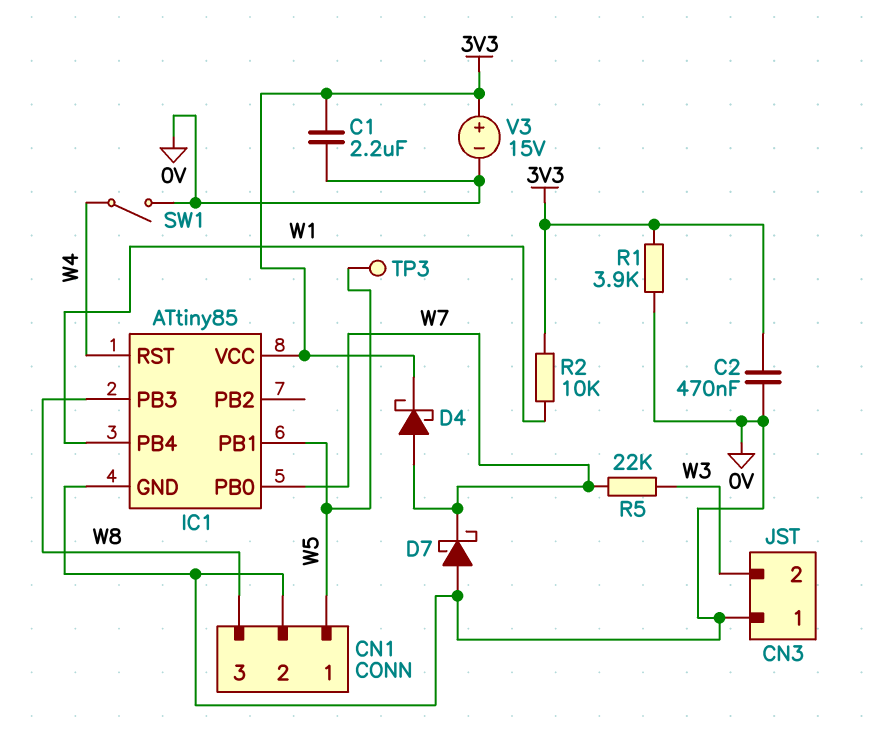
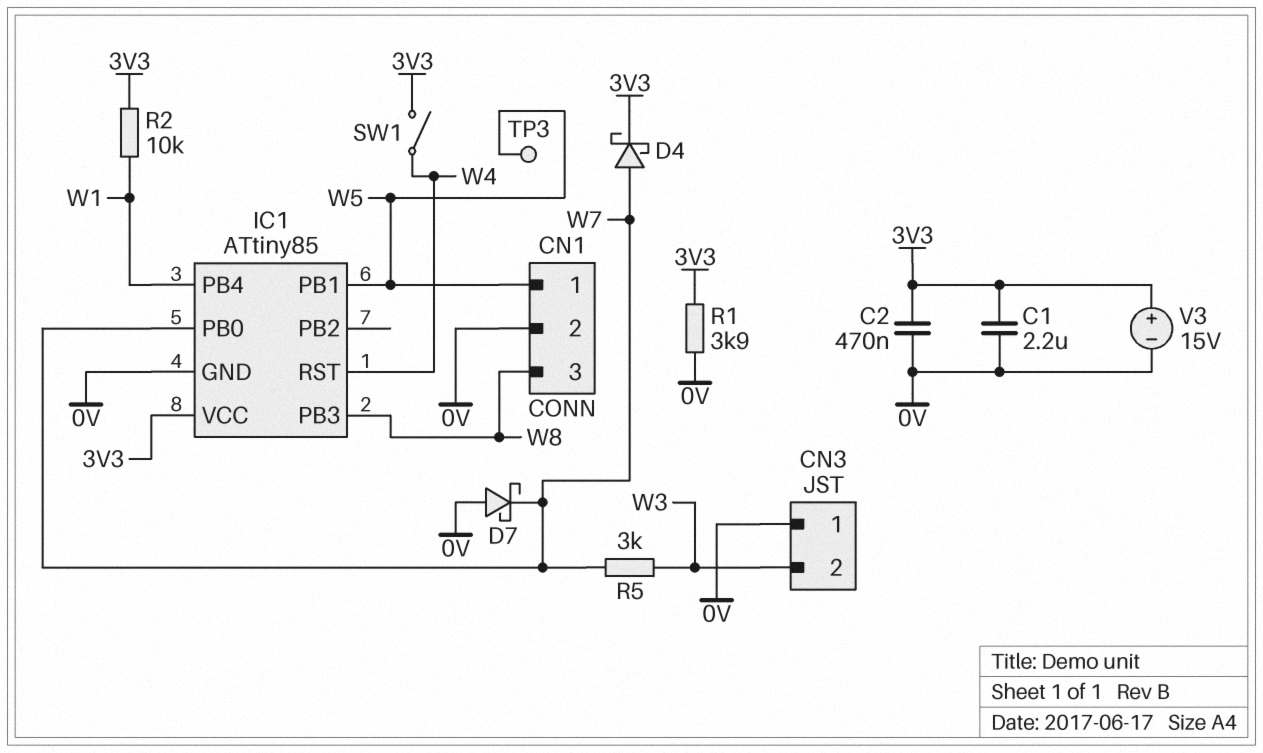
R5: 22k (W3, W7) -> 3k (W3, W7)
SW1: switch (0V, W4) -> switch (3V3, W4)

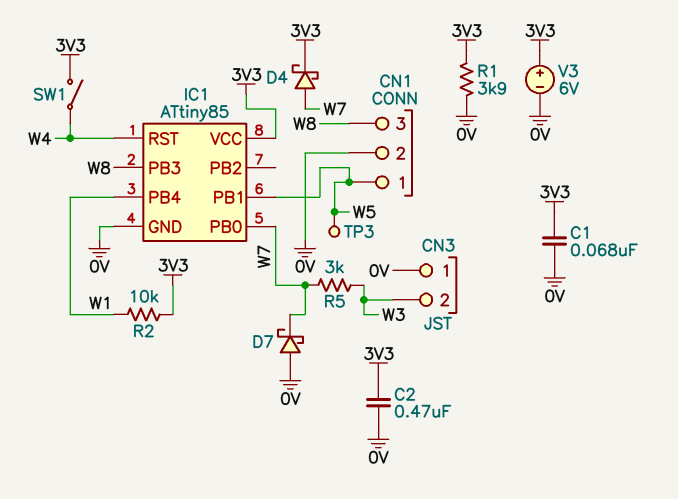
C1: 2.2uF (0V, 3V3) -> 68nF (0V, 3V3)
V3: 15V (plus 3V3, minus 0V) -> 6V (plus 3V3, minus 0V)

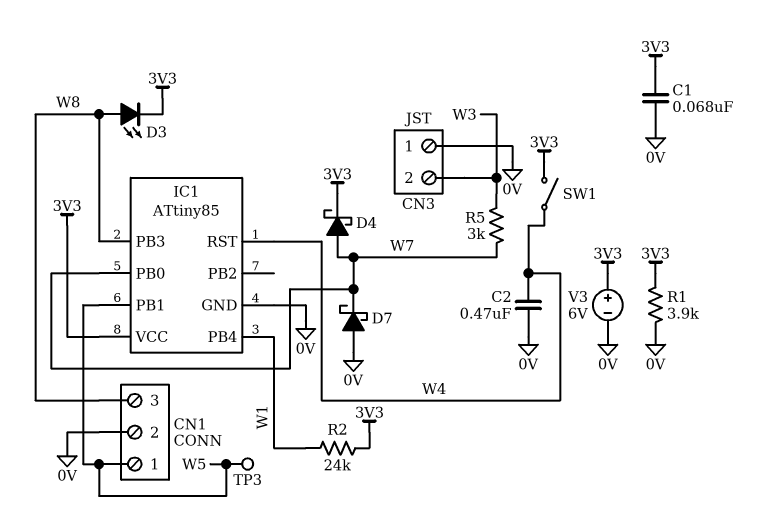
C2: 470nF (0V, 3V3) -> 470nF (0V, W4)
D3: none -> LED (A W8, K 3V3)
R2: 10k (3V3, W1) -> 24k (3V3, W1)

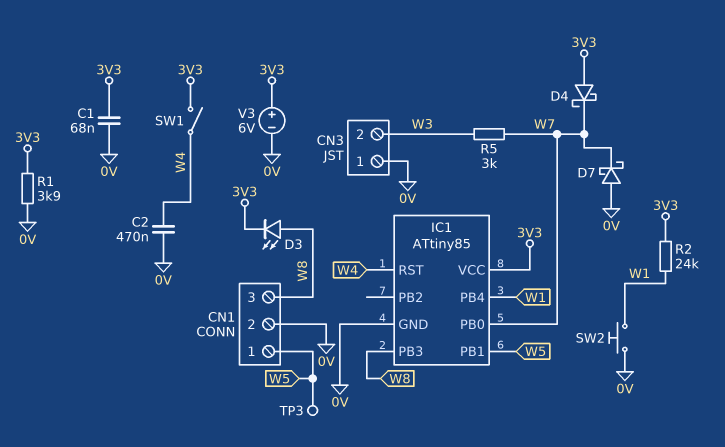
D4: schottky (A W7, K 3V3) -> schottky (A 3V3, K W7)
SW2: none -> button (0V, W1)

